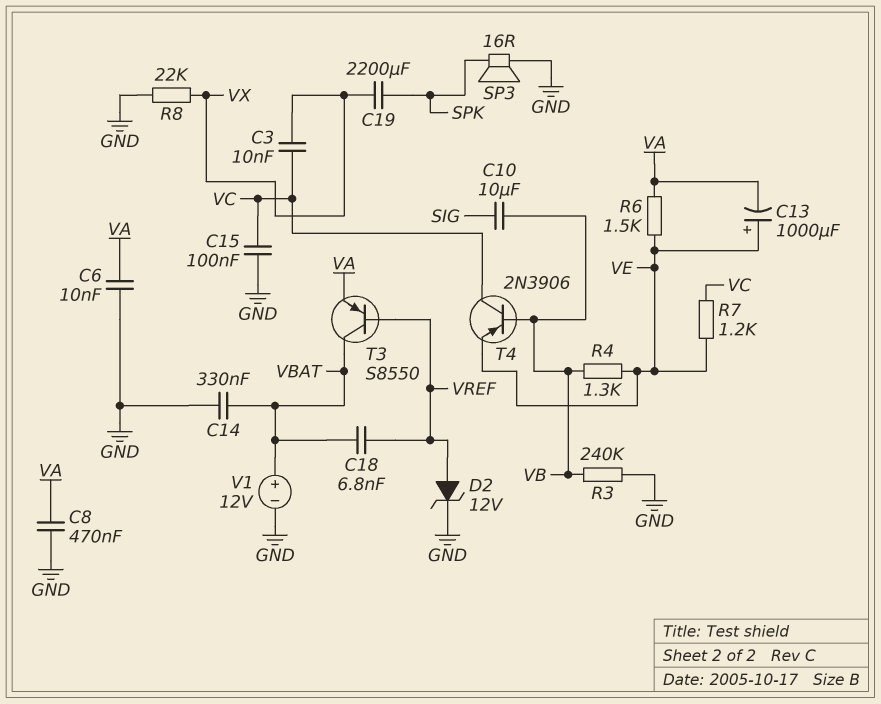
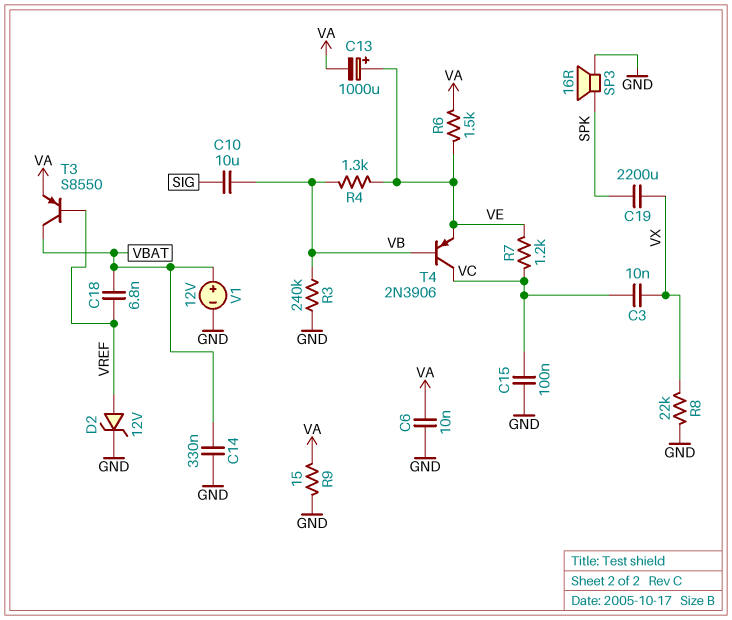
C8: 470nF (GND, VA) -> none
R9: none -> 15 (GND, VA)

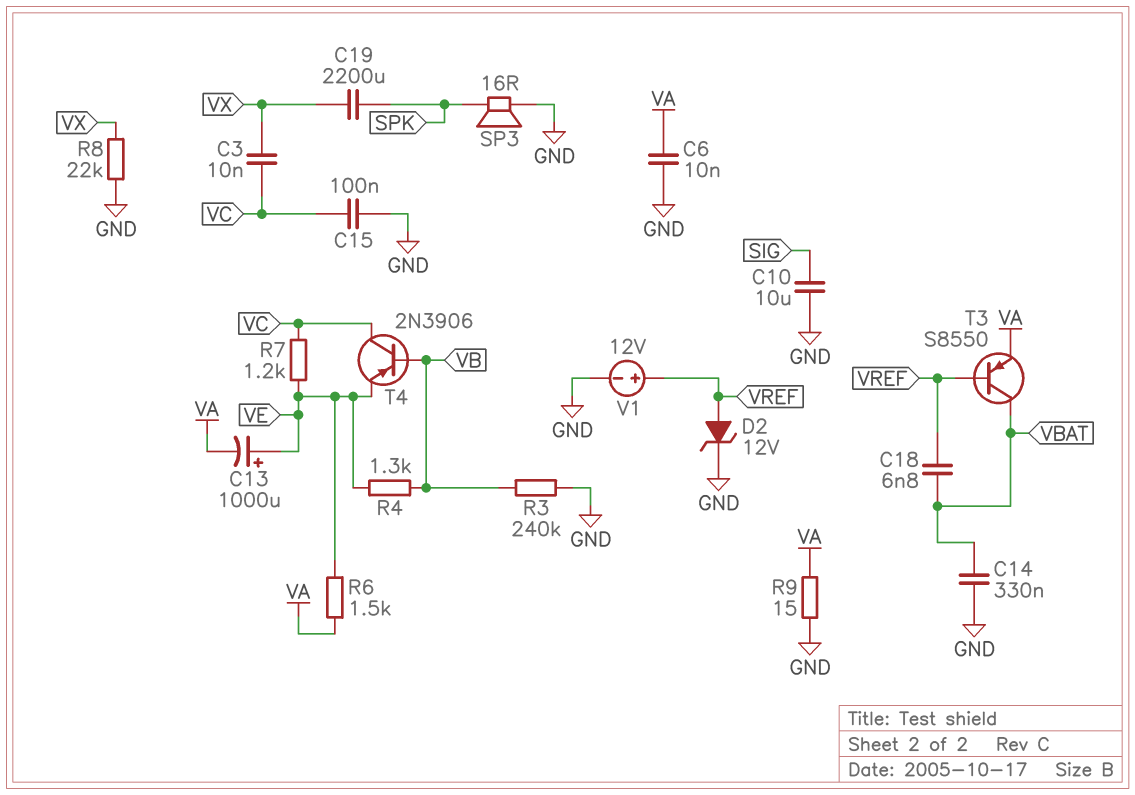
C10: 10uF (SIG, VB) -> 10uF (GND, SIG)
V1: 12V (plus VBAT, minus GND) -> 12V (plus VREF, minus GND)

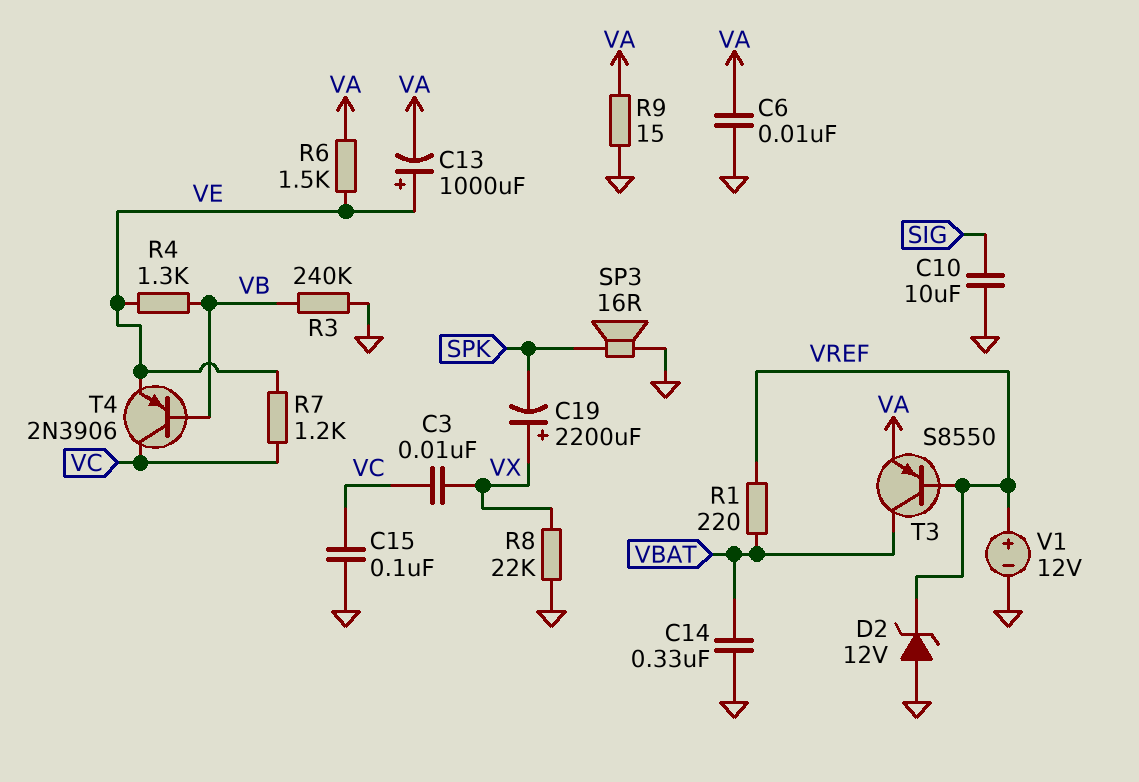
C18: 6.8nF (VBAT, VREF) -> none
C19: 2200uF (SPK, VX) -> 2200uF (plus VX, minus SPK)
D2: zener 12V (A VREF, K GND) -> zener 12V (A GND, K VREF)
R1: none -> 220 (VBAT, VREF)

